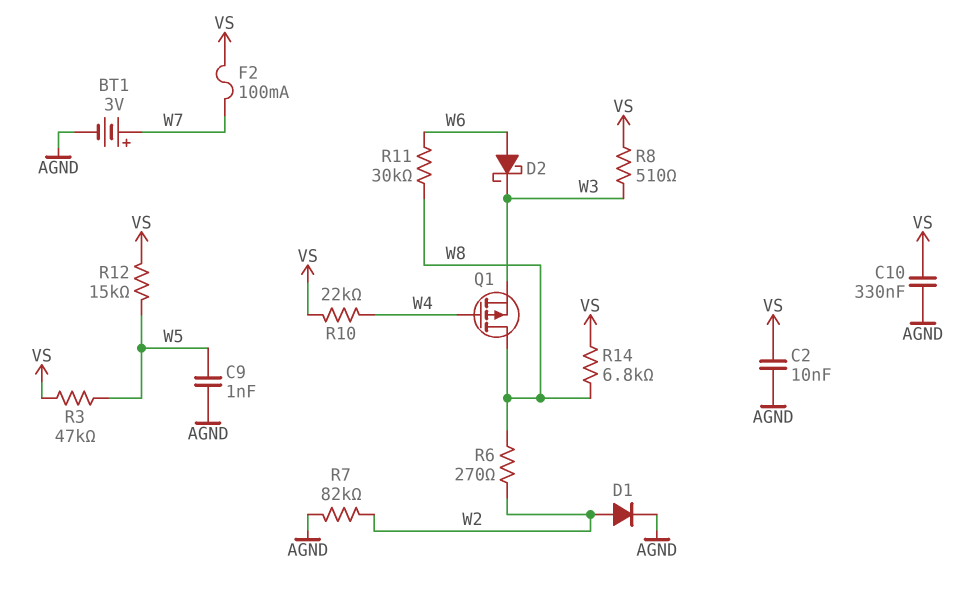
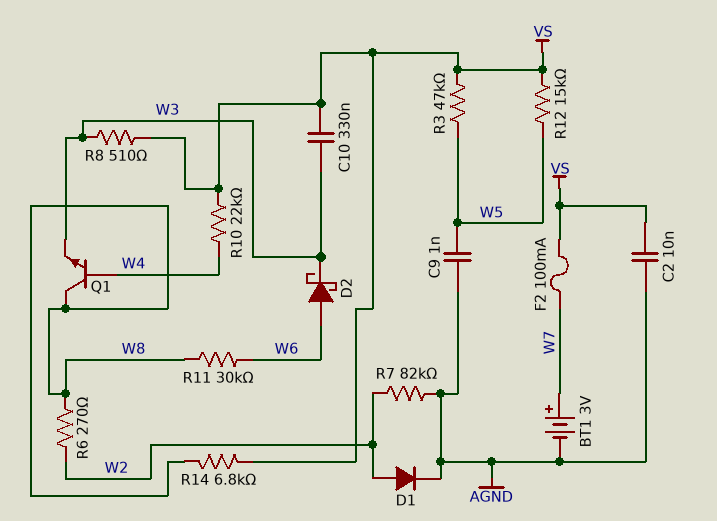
C10: 330nF (AGND, VS) -> 330nF (VS, W3)
Q1: PMOS (G W4, D W8, S W3) -> NPN (B W4, C W8, E W3)

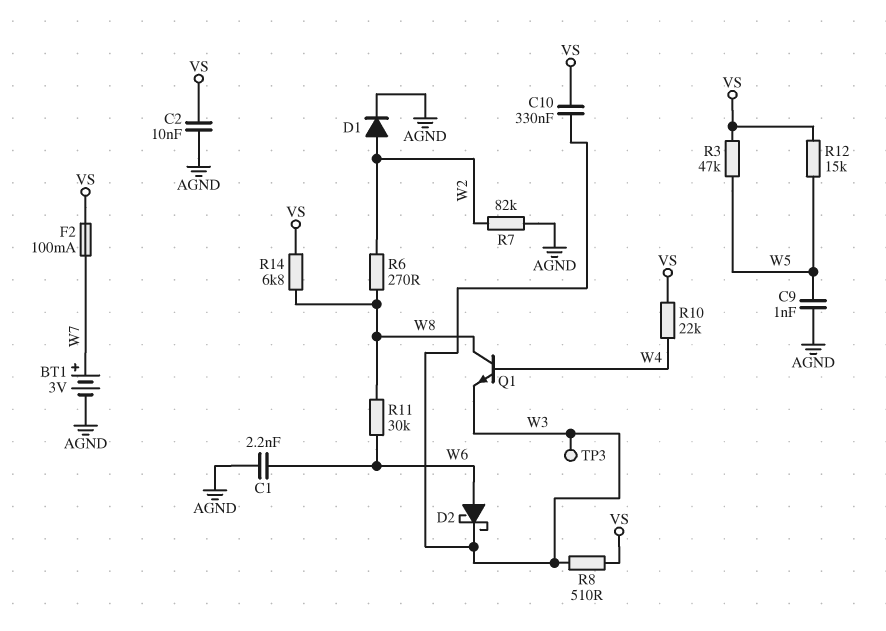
C1: none -> 2.2nF (AGND, W6)
TP3: none -> test point (W3)

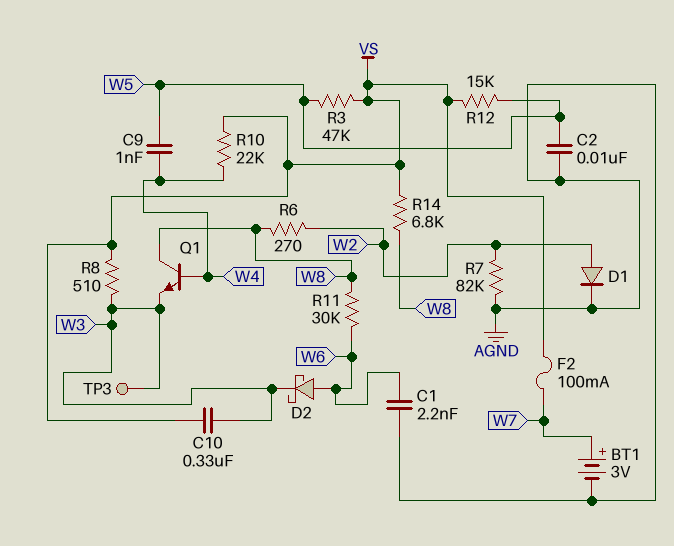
C2: 10nF (AGND, VS) -> 10nF (AGND, W5)
C9: 1nF (AGND, W5) -> 1nF (W4, W5)

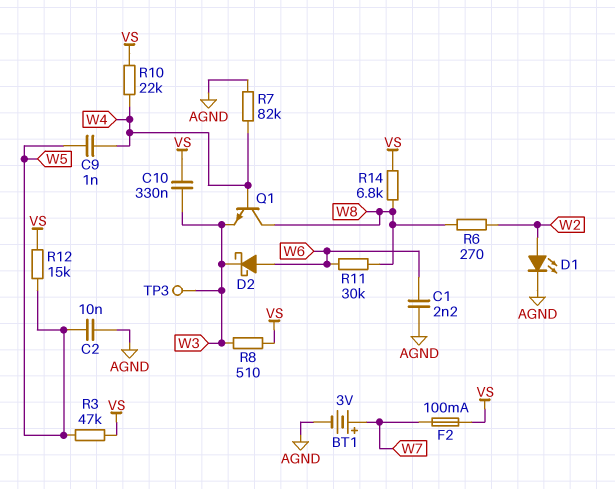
D1: diode (A W2, K AGND) -> LED (A W2, K AGND)
R7: 82k (AGND, W2) -> 82k (AGND, W4)

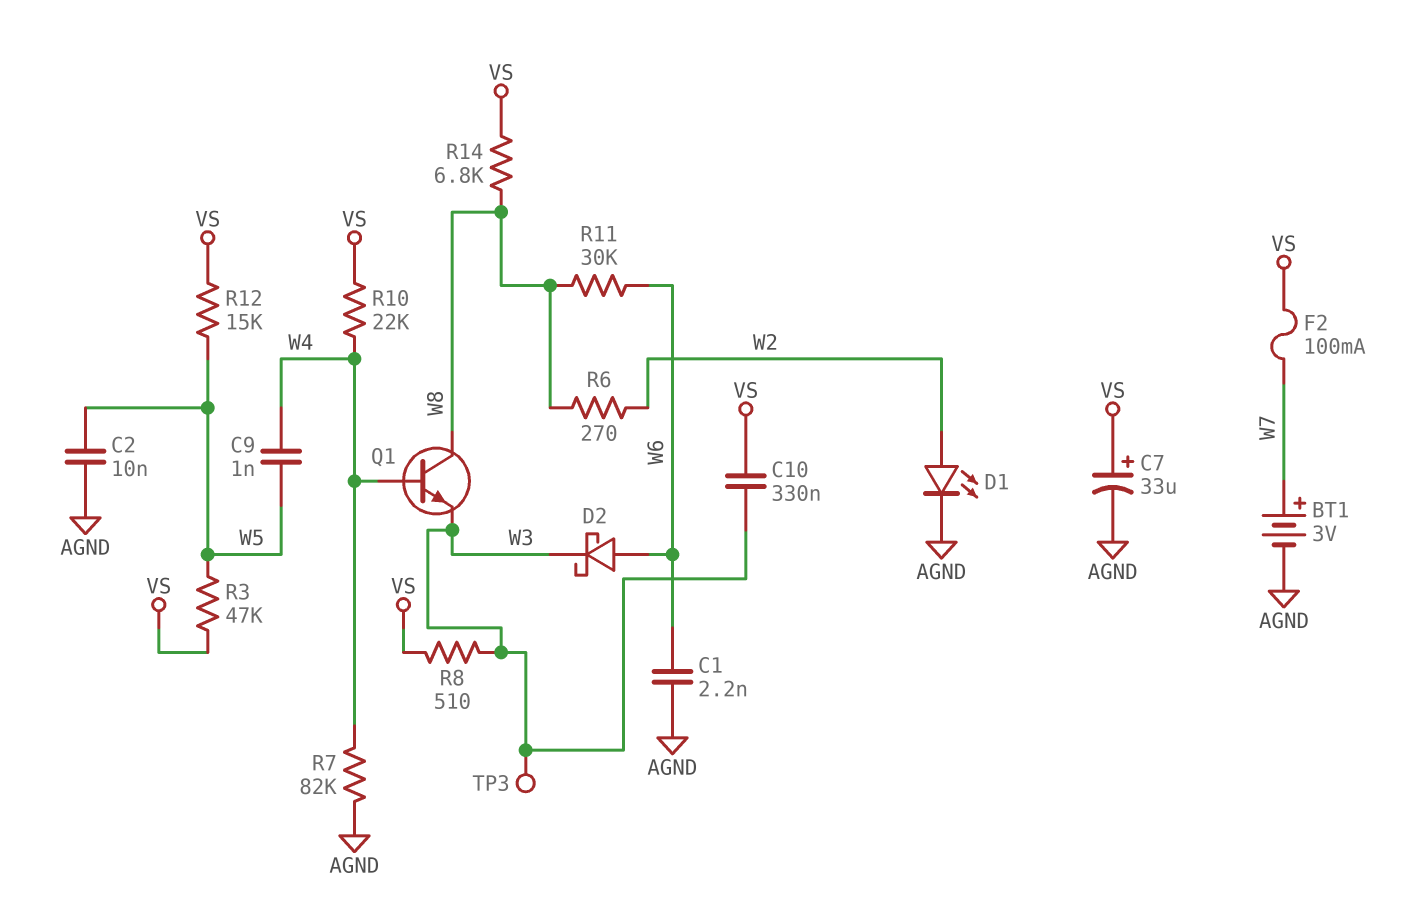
C7: none -> 33uF (plus VS, minus AGND)

